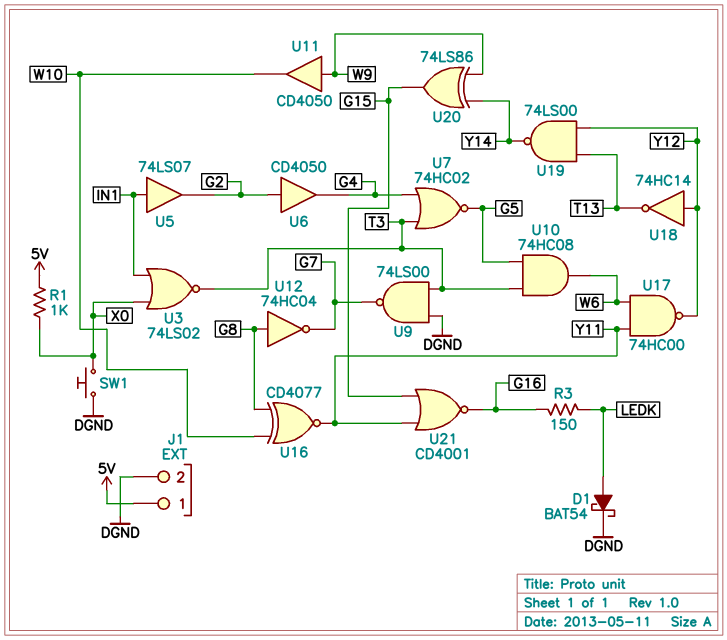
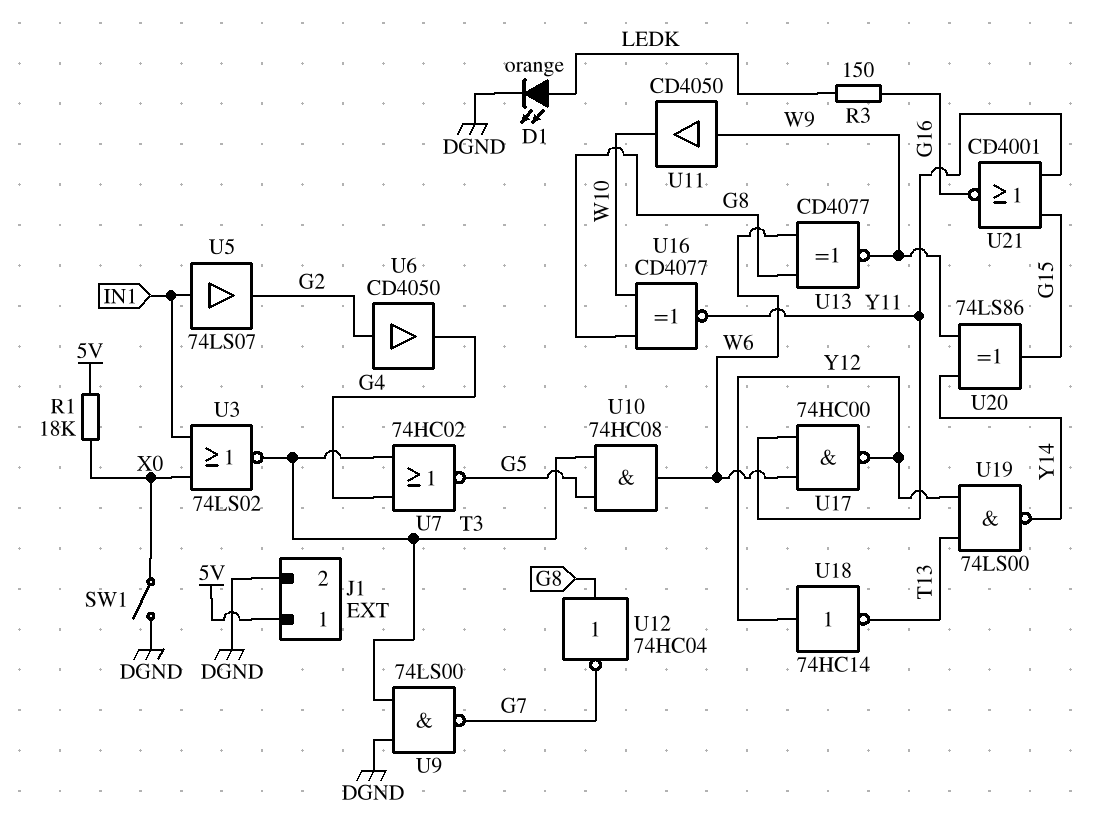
D1: schottky BAT54 (A LEDK, K DGND) -> LED orange (A LEDK, K DGND)
R1: 1k (5V, X0) -> 18k (5V, X0)
SW1: button (DGND, X0) -> switch (DGND, X0)
U13: none -> XNOR CD4077 (in G8, in W6, out W9)

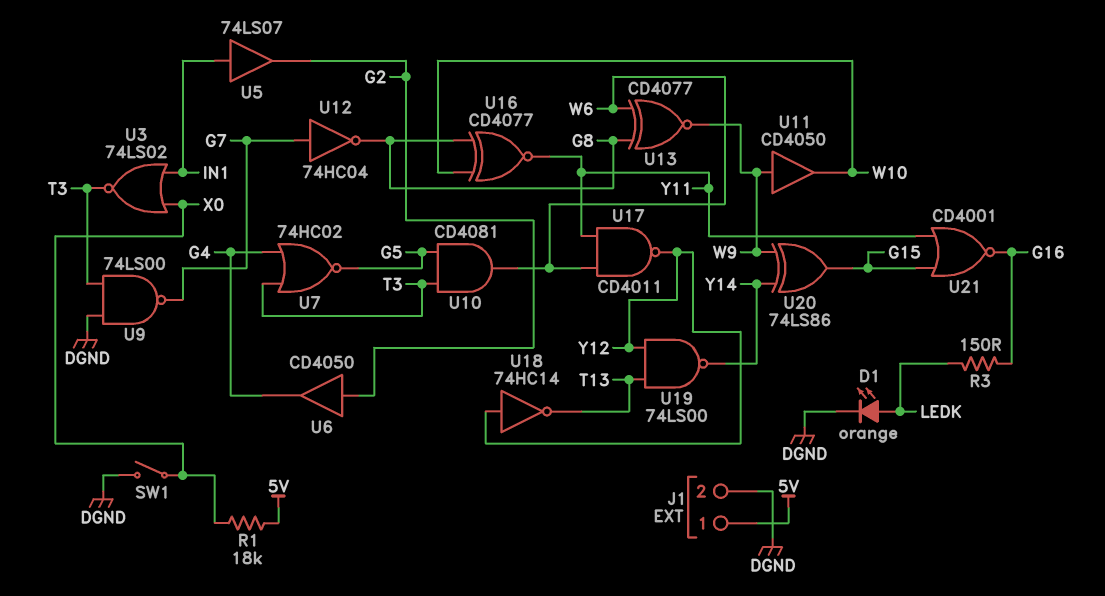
U10: AND 74HC08 (in G5, in T3, out W6) -> AND CD4081 (in G5, in T3, out W6)
U12: NOT 74HC04 (in G8, out G7) -> NOT 74HC04 (in G7, out G8)
U17: NAND 74HC00 (in W6, in Y11, out Y12) -> NAND CD4011 (in W6, in Y11, out Y12)

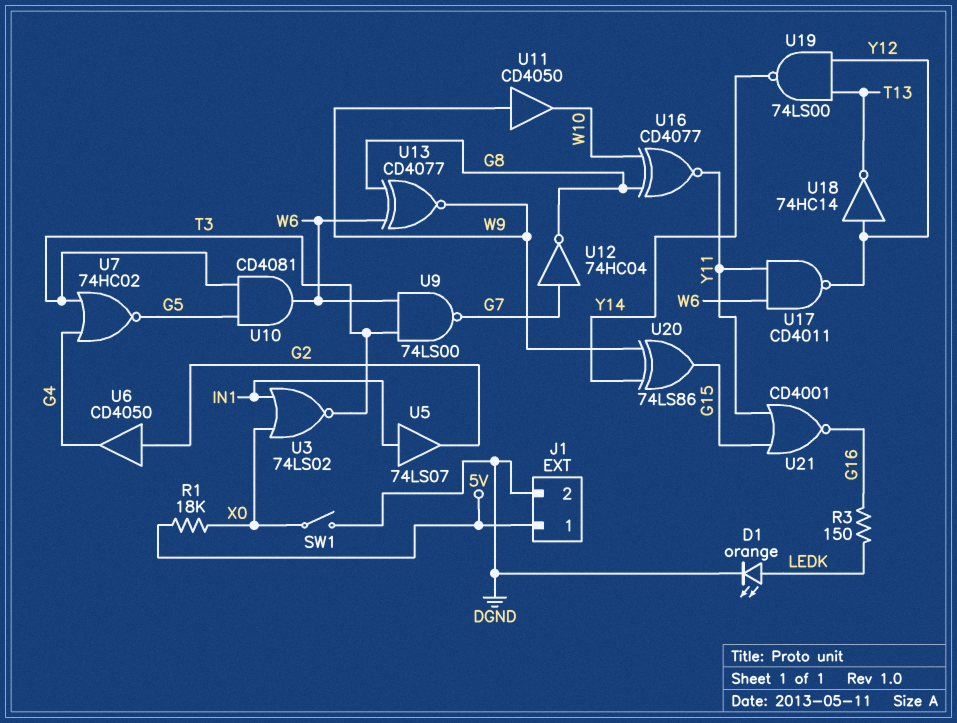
U9: NAND 74LS00 (in DGND, in T3, out G7) -> NAND 74LS00 (in T3, in W6, out G7)

